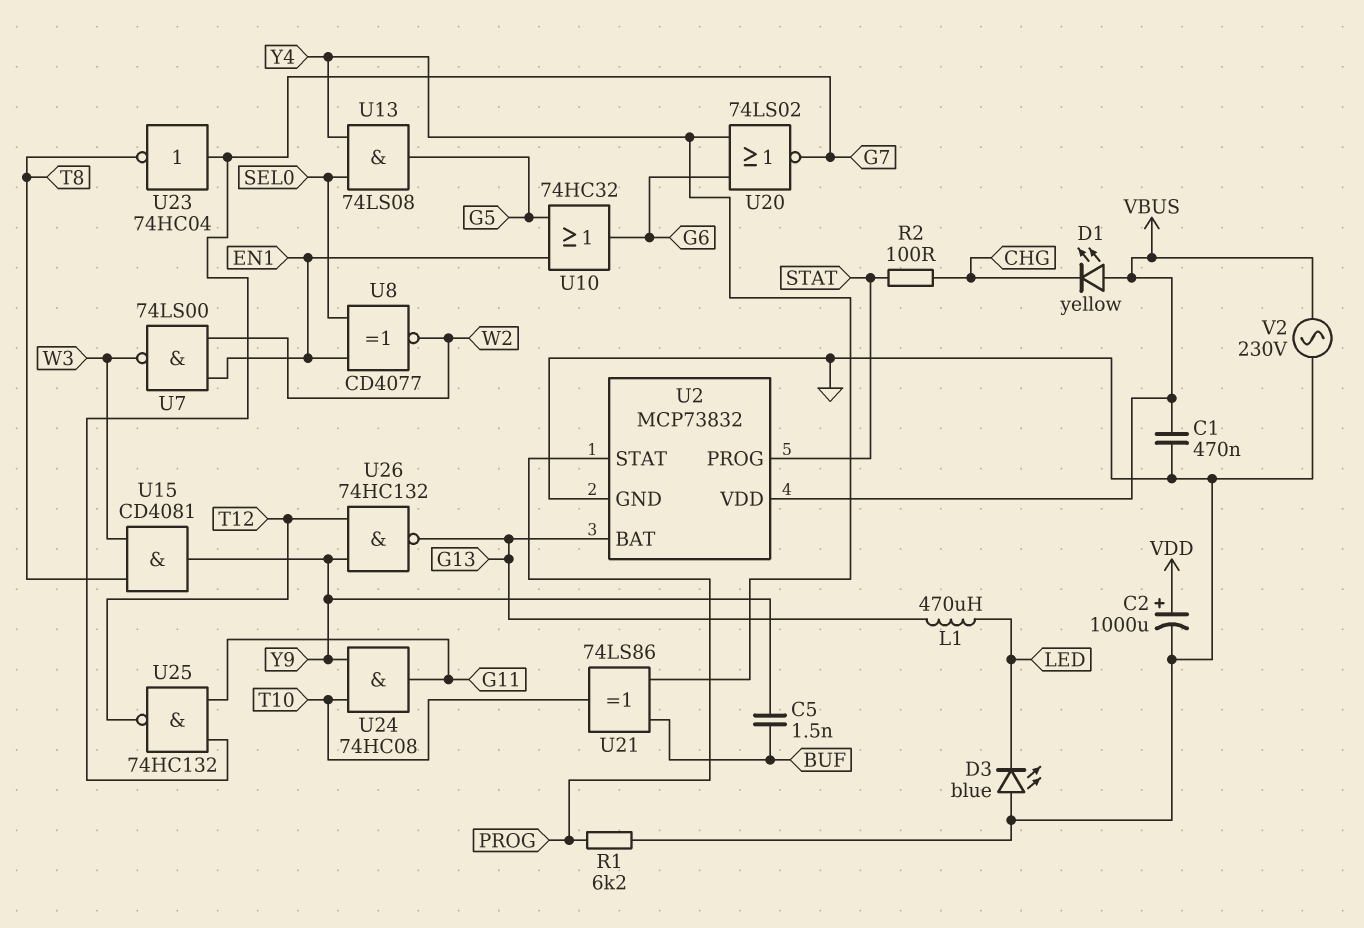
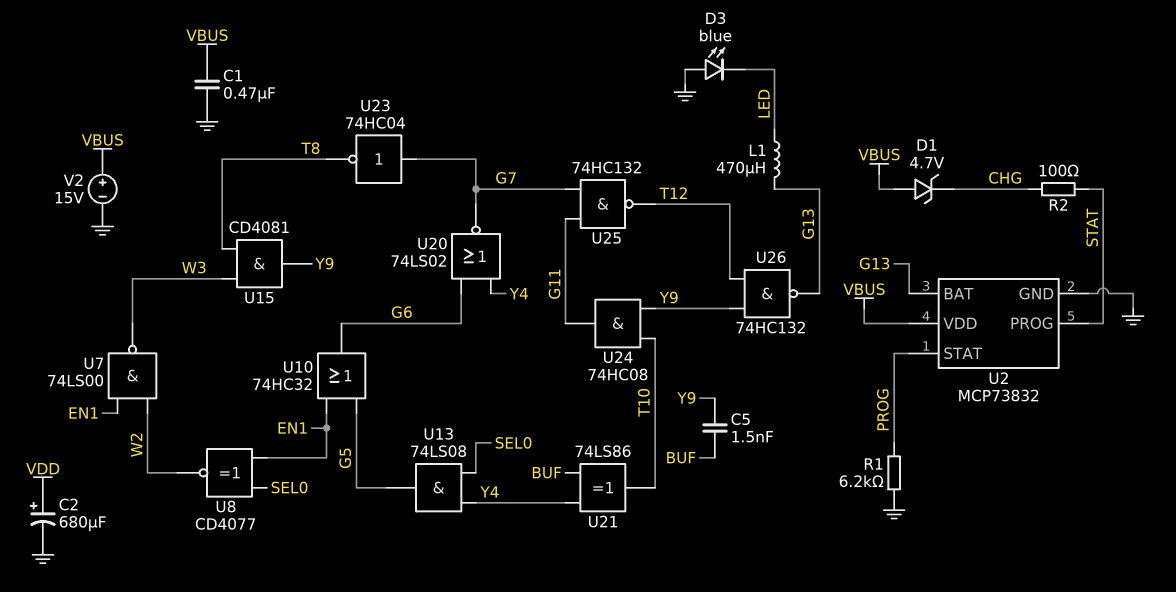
C2: 1000uF (plus VDD, minus GND) -> 680uF (plus VDD, minus GND)
D1: LED yellow (A VBUS, K CHG) -> zener 4.7V (A VBUS, K CHG)
V2: AC 230V (GND, VBUS) -> 15V (plus VBUS, minus GND)

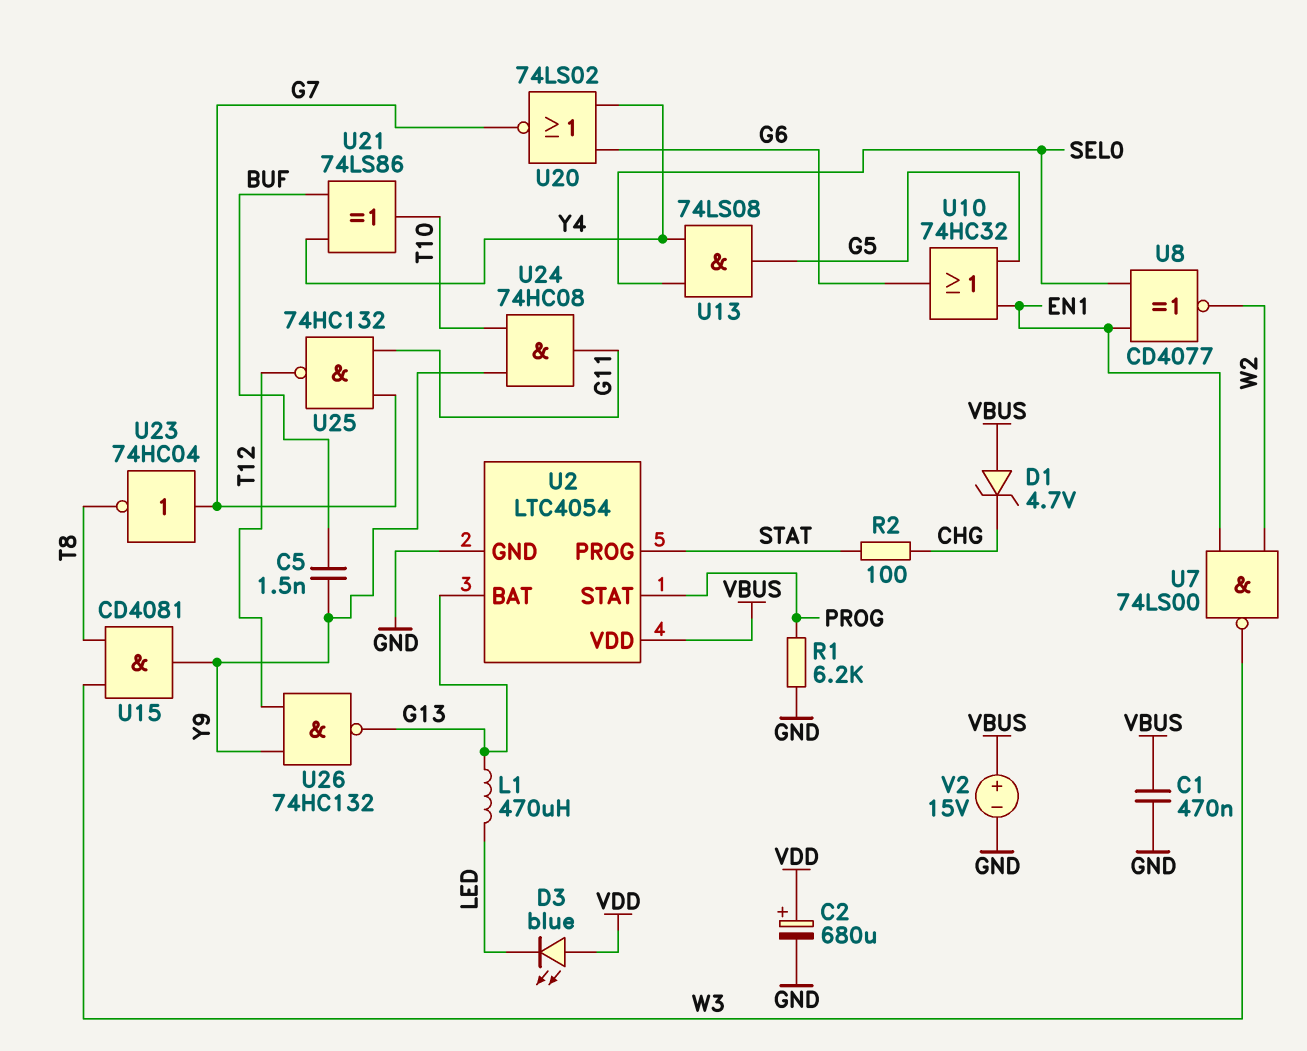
D3: LED blue (A GND, K LED) -> LED blue (A VDD, K LED)
U2: MCP73832 -> LTC4054

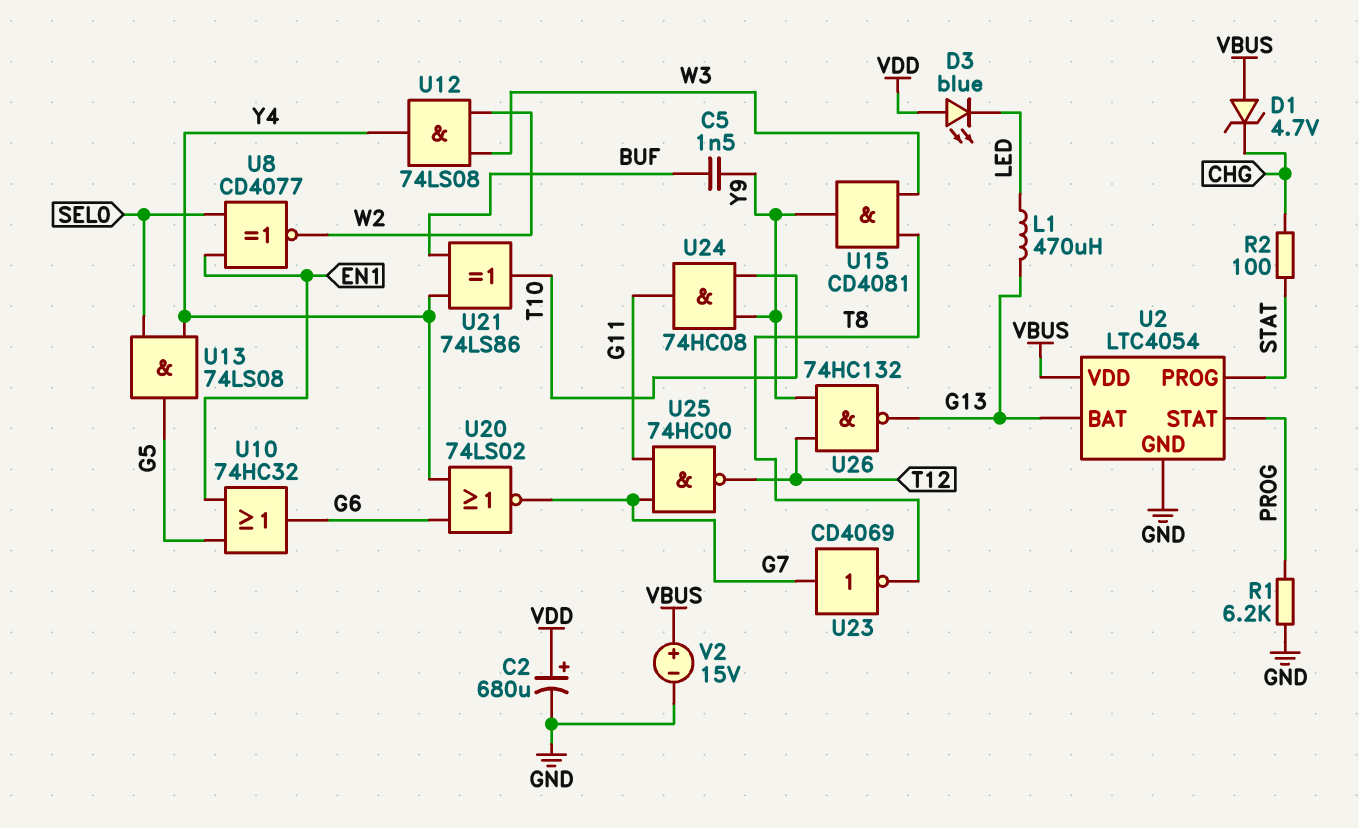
C1: 470nF (GND, VBUS) -> none
U7: NAND 74LS00 (in EN1, in W2, out W3) -> none
U12: none -> AND 74LS08 (in W2, in W3, out Y4)
U23: NOT 74HC04 (in G7, out T8) -> NOT CD4069 (in G7, out T8)
U25: NAND 74HC132 (in G7, in G11, out T12) -> NAND 74HC00 (in G7, in G11, out T12)

